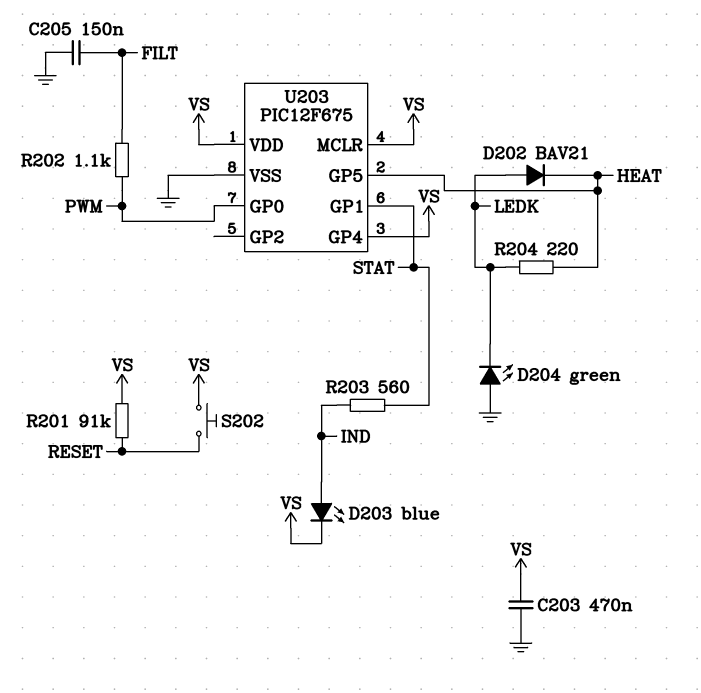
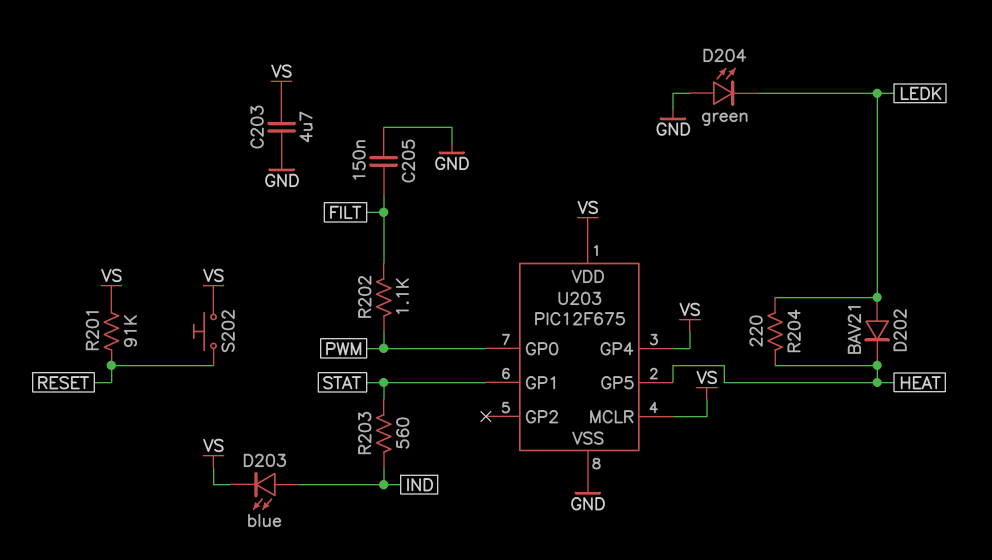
C203: 470nF (GND, VS) -> 4.7uF (GND, VS)

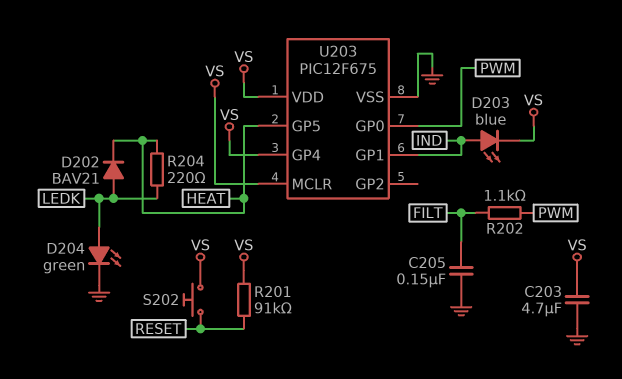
D204: LED green (A GND, K LEDK) -> LED green (A LEDK, K GND)
R203: 560 (IND, STAT) -> none
U203 pin GP1: STAT -> IND

